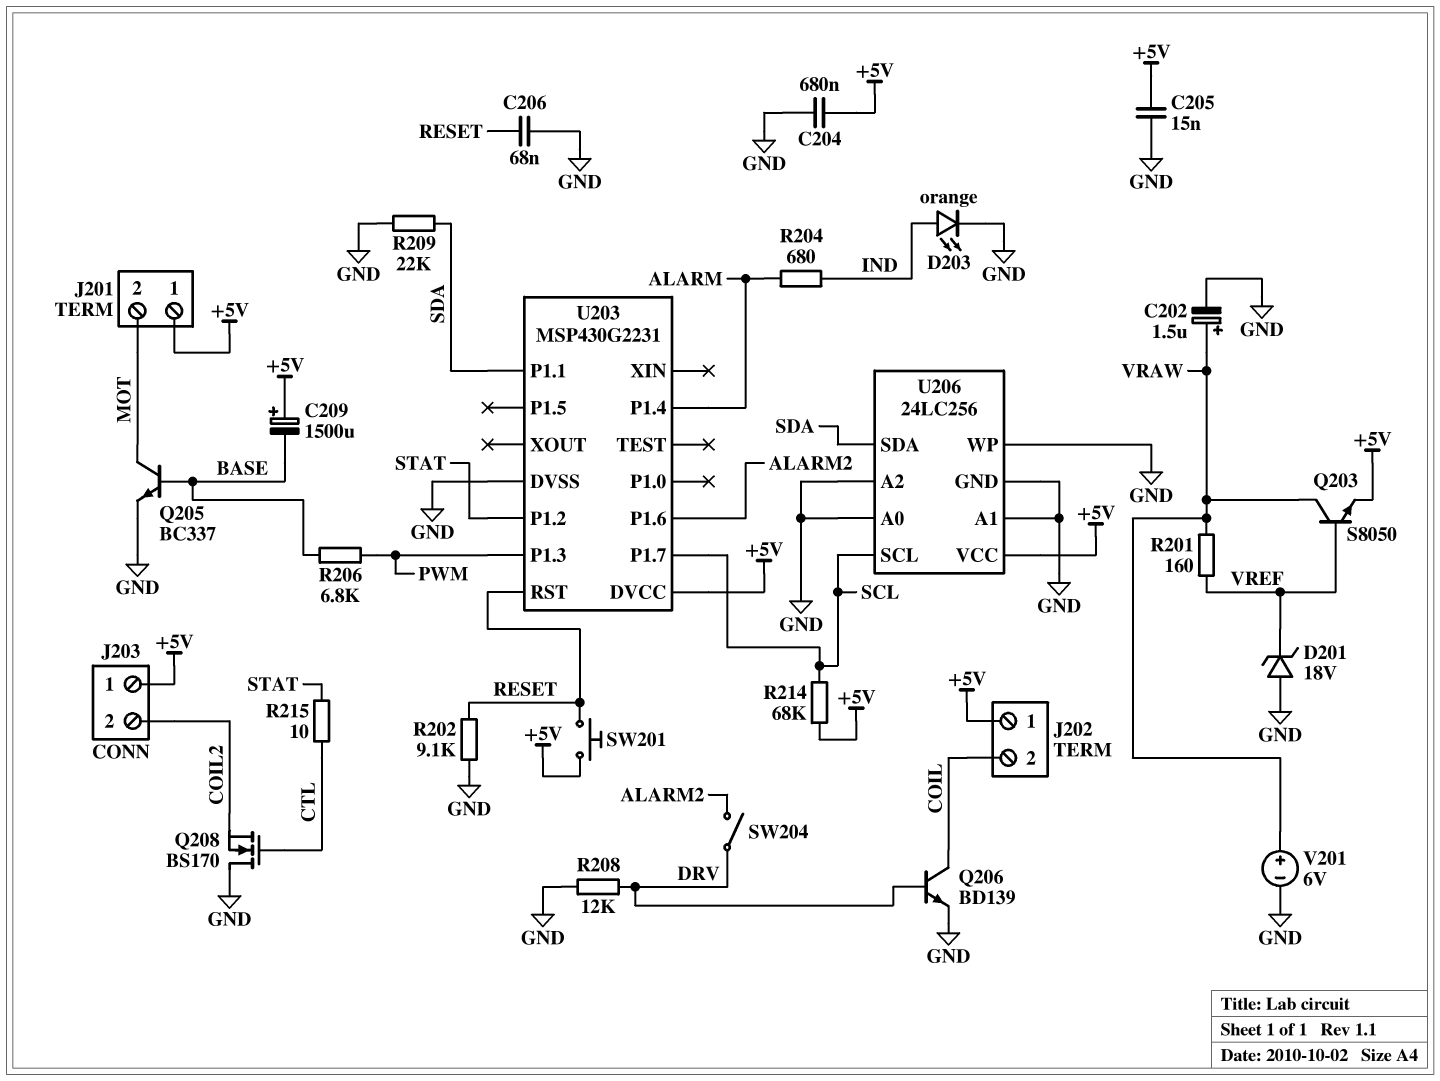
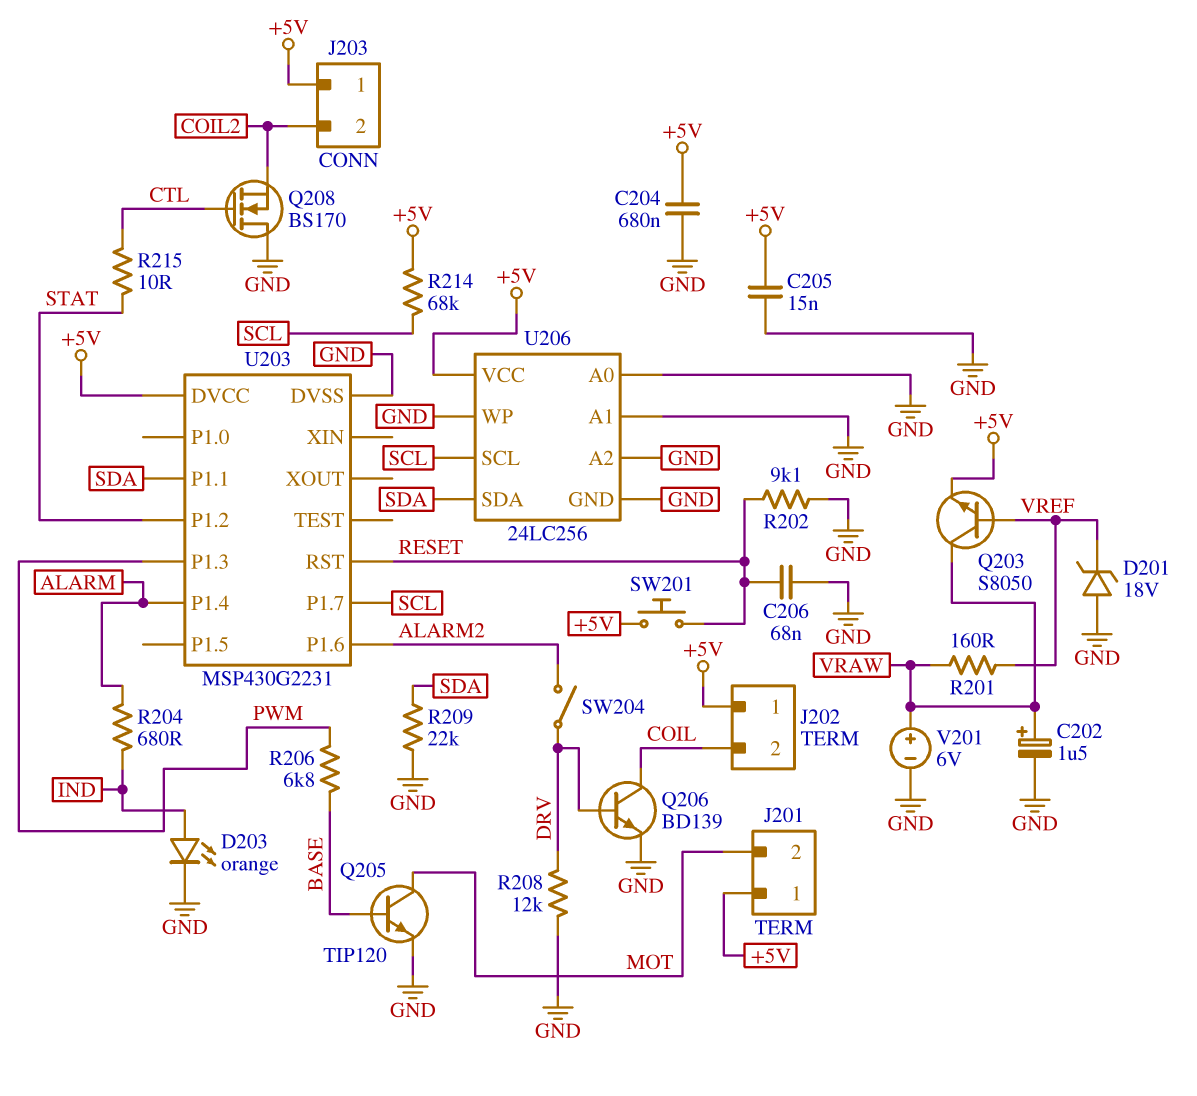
C209: 1500uF (plus +5V, minus BASE) -> none
Q205: NPN BC337 (B BASE, C MOT, E GND) -> NPN TIP120 (B BASE, C MOT, E GND)

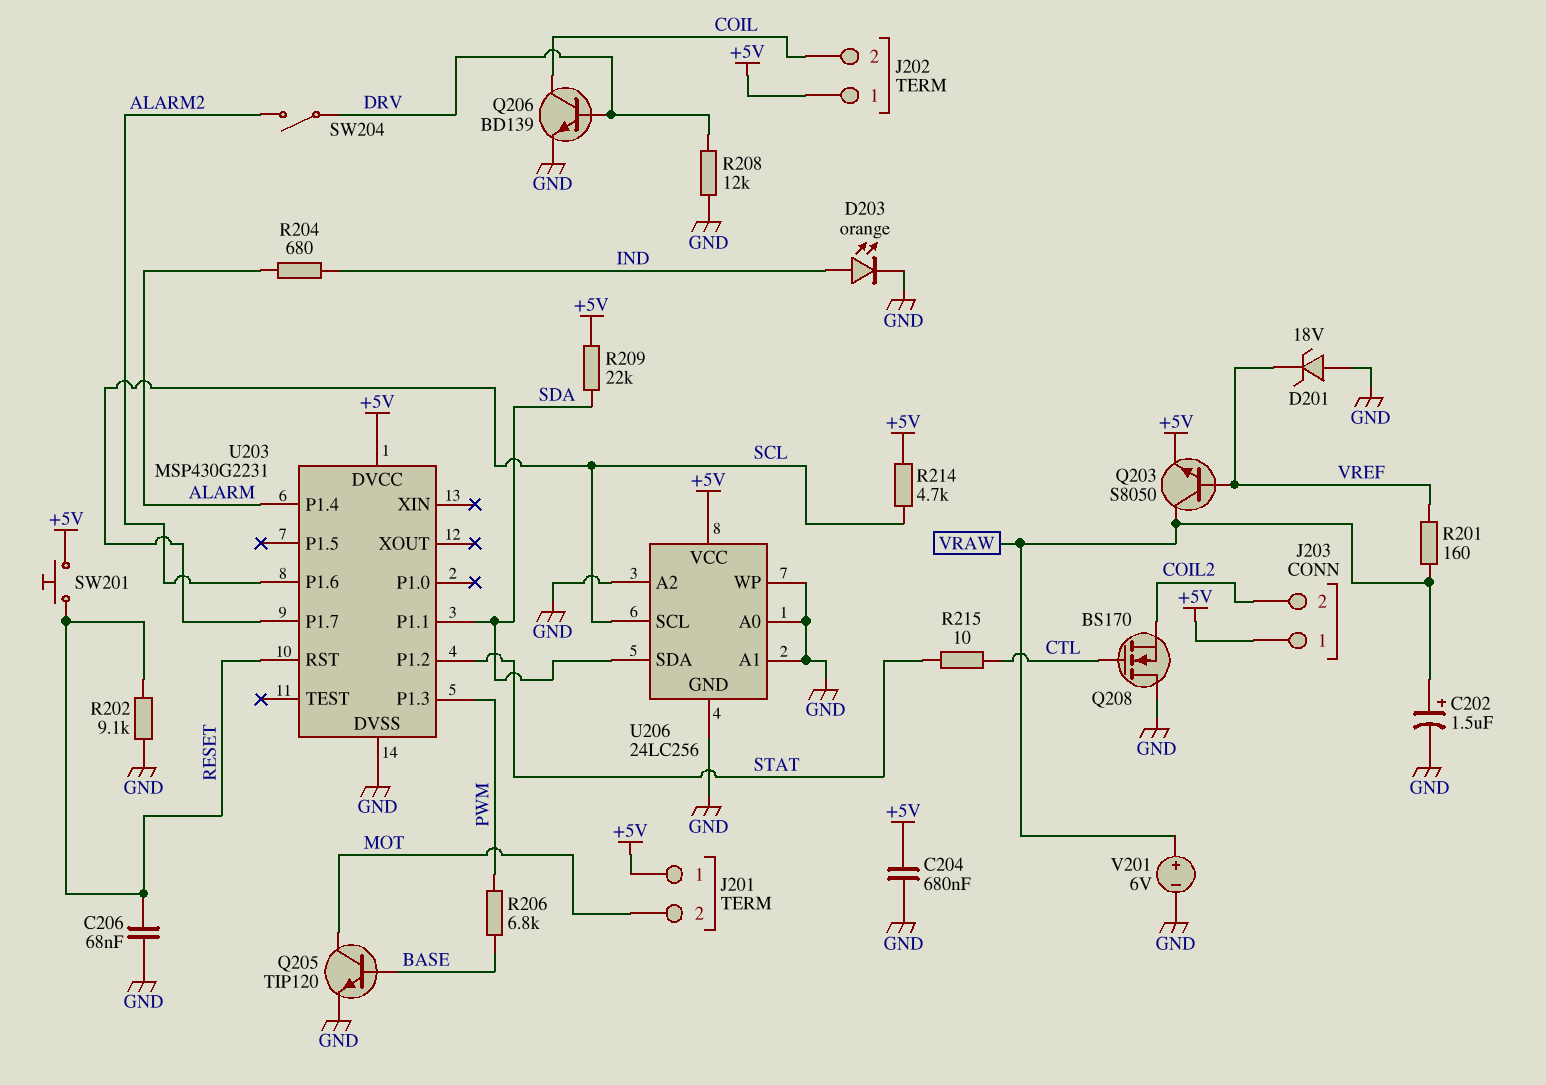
C205: 15nF (+5V, GND) -> none
R209: 22k (GND, SDA) -> 22k (+5V, SDA)
R214: 68k (+5V, SCL) -> 4.7k (+5V, SCL)

